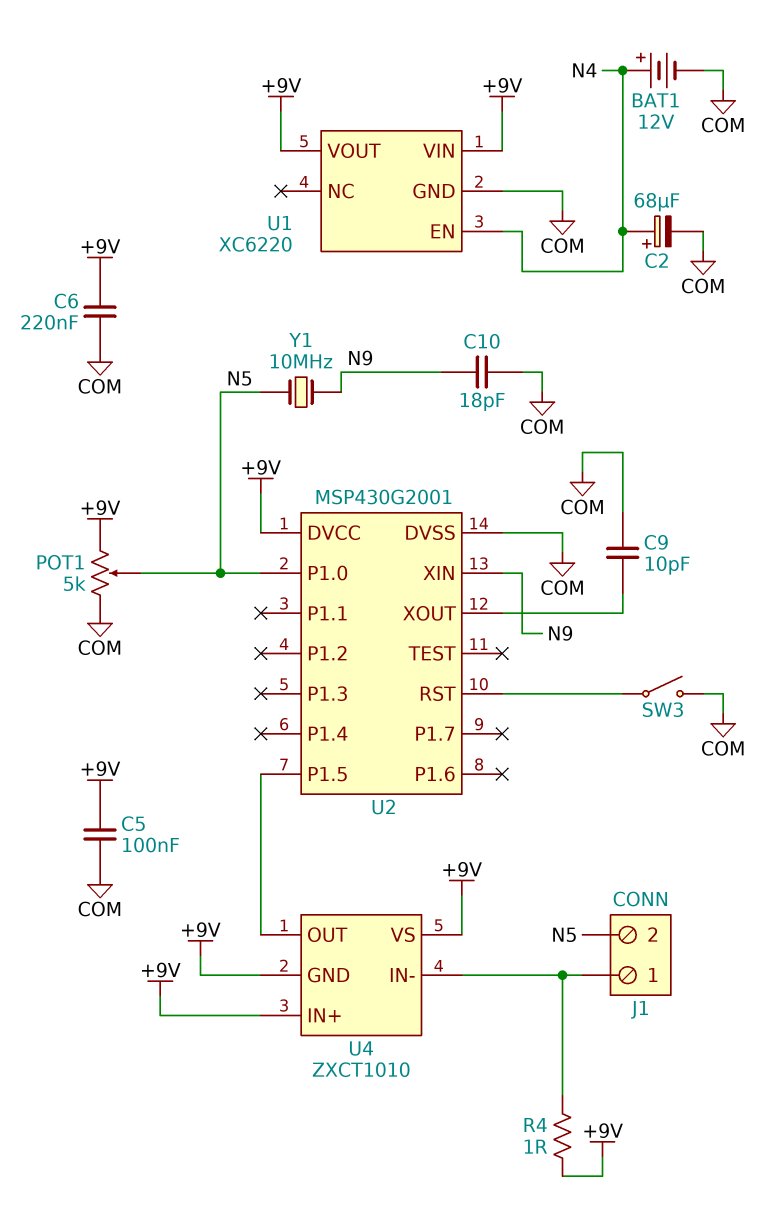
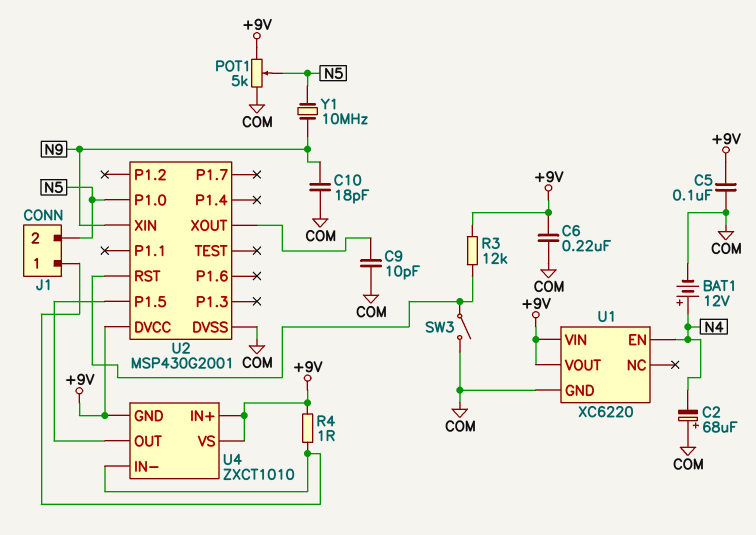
C2: 68uF (plus N4, minus COM) -> 68uF (plus COM, minus N4)
R3: none -> 12k (+9V, U2/RST)

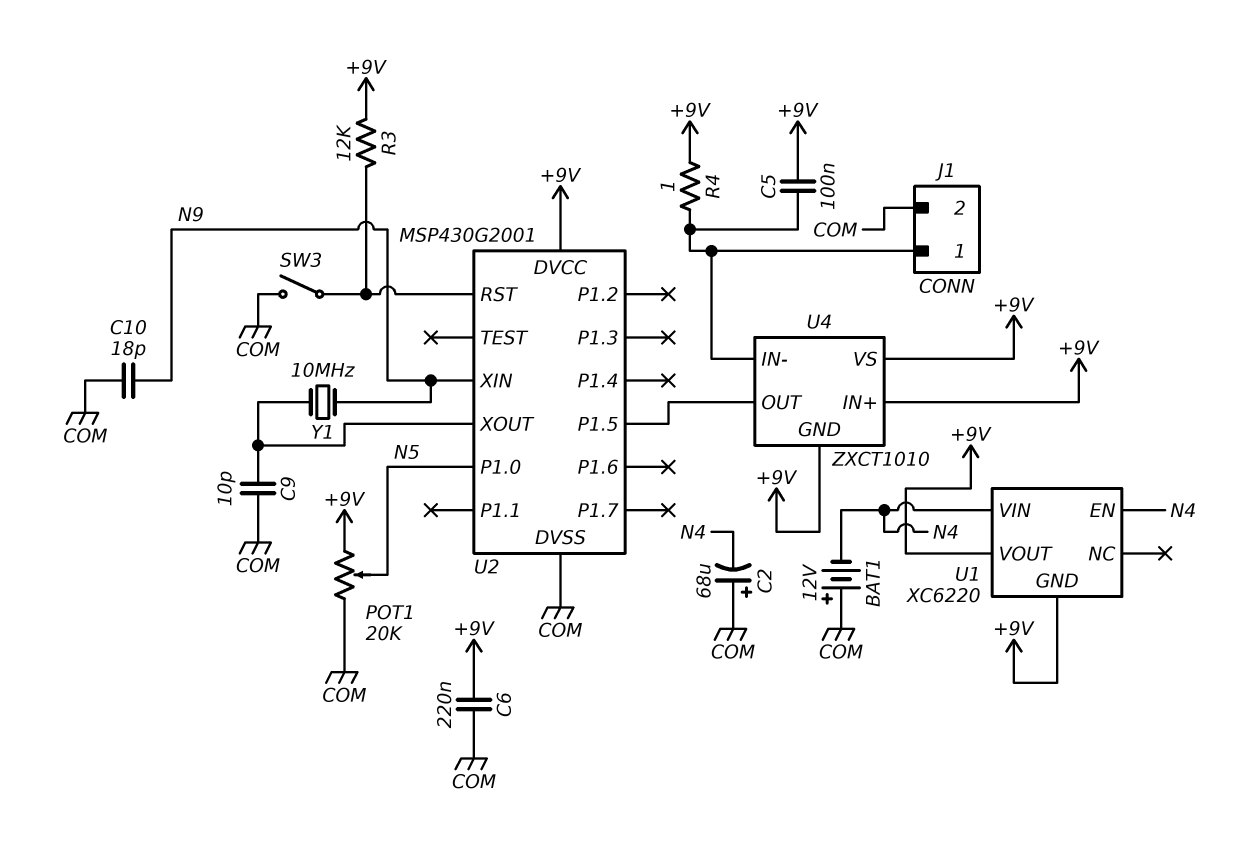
BAT1: 12V (plus N4, minus COM) -> 12V (plus COM, minus N4)
C5: 100nF (+9V, COM) -> 100nF (+9V, J1/1)
J1 pin 2: N5 -> COM
POT1: 5k (+9V, COM, wiper N5) -> 20k (+9V, COM, wiper N5)
U1 pin GND: COM -> +9V
U1 pin VIN: +9V -> N4
Y1: 10MHz (N5, N9) -> 10MHz (N9, U2/XOUT)

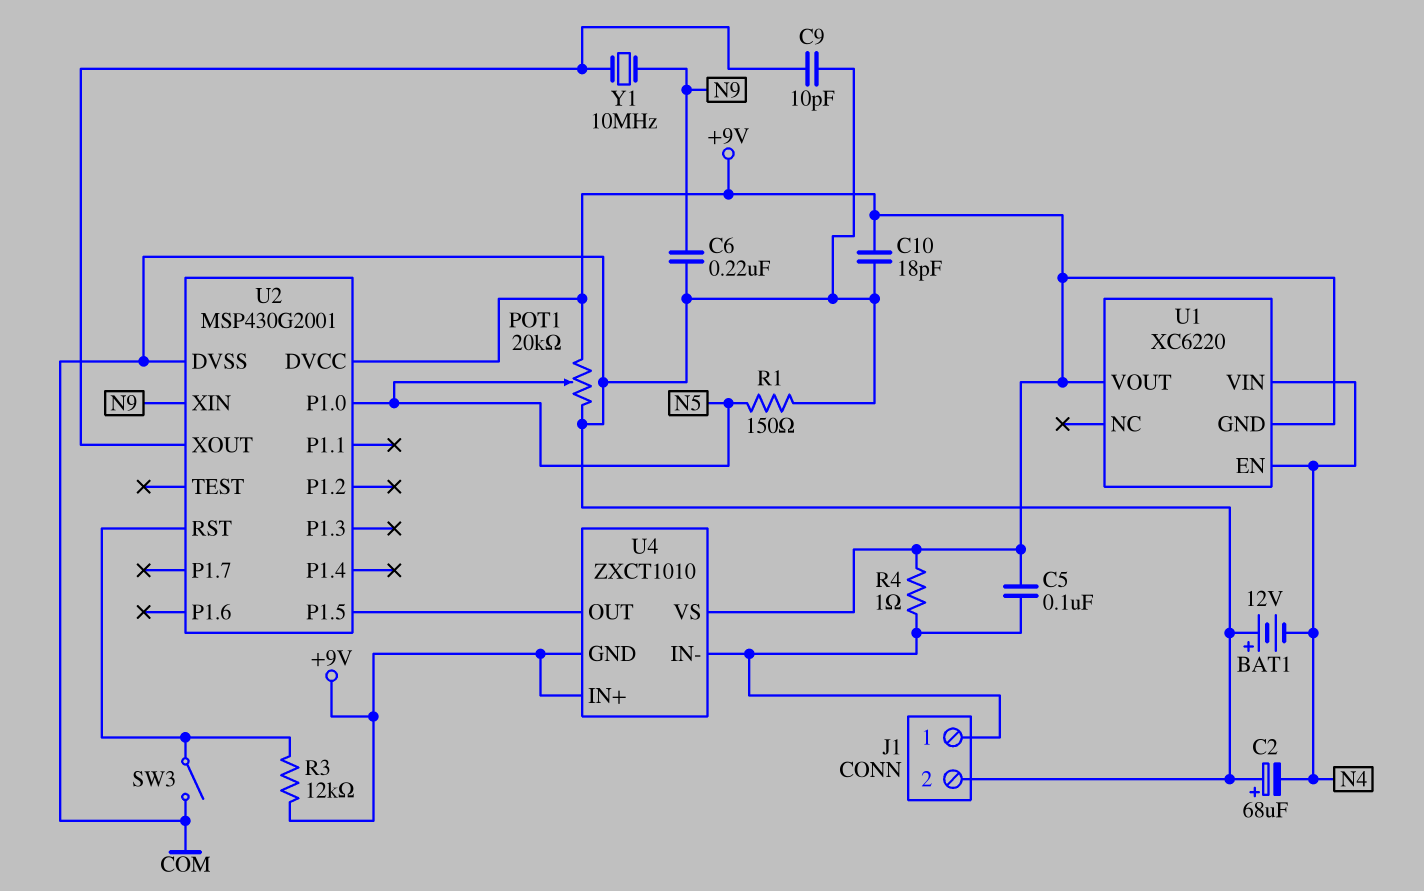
C6: 220nF (+9V, COM) -> 220nF (COM, N9)
C10: 18pF (COM, N9) -> 18pF (+9V, COM)
R1: none -> 150 (COM, N5)

